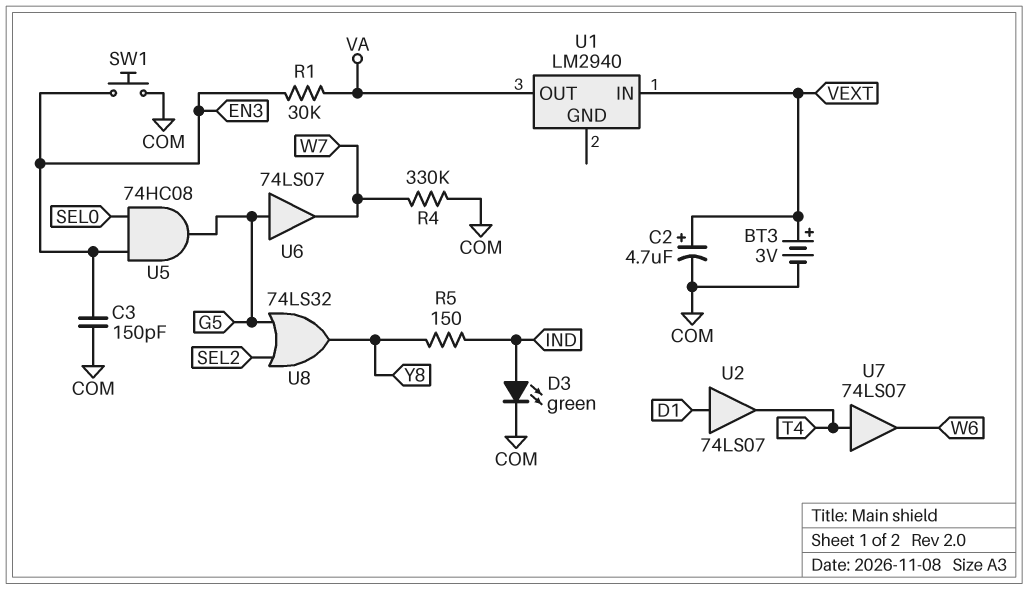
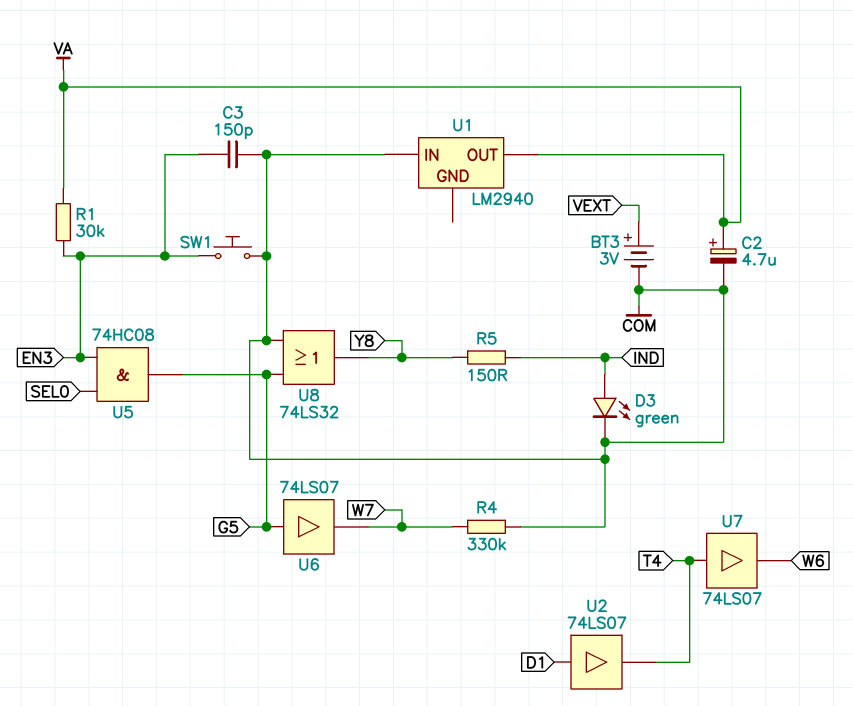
C2: 4.7uF (plus VEXT, minus COM) -> 4.7uF (plus VA, minus COM)
U1 pin IN: VEXT -> COM
U8: OR 74LS32 (in G5, in SEL2, out Y8) -> OR 74LS32 (in COM, in G5, out Y8)

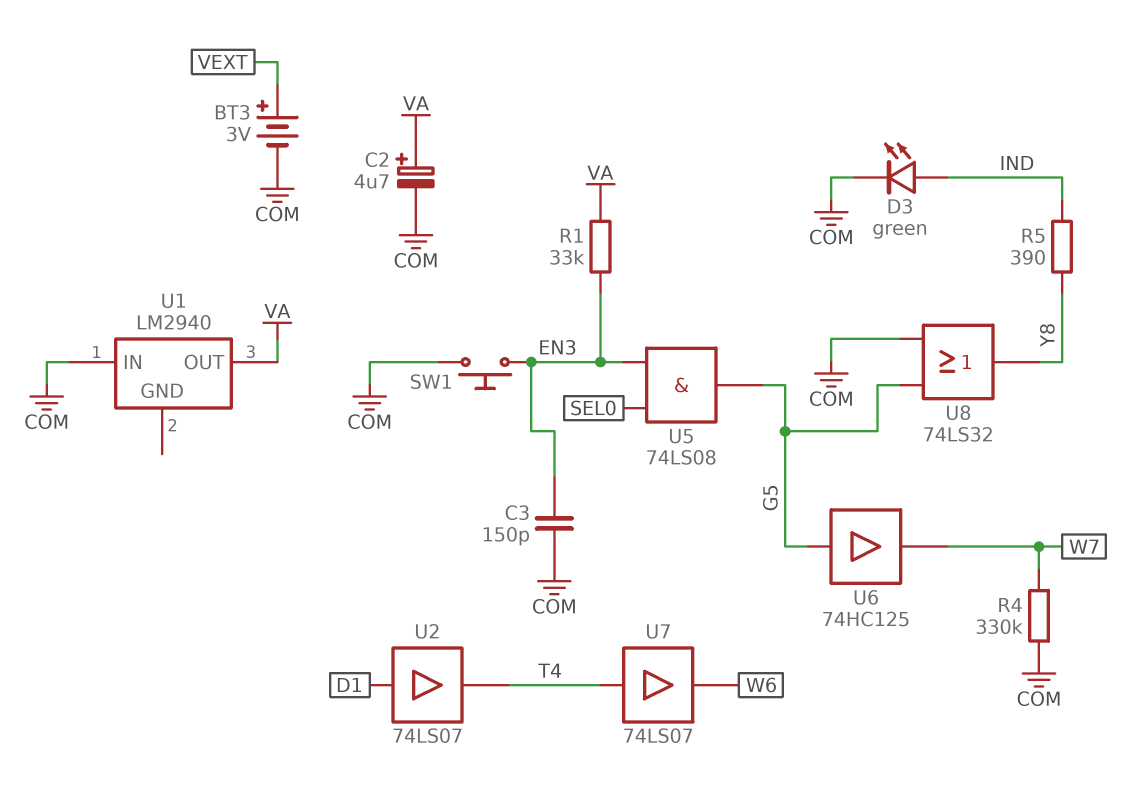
R1: 30k (EN3, VA) -> 33k (EN3, VA)
R5: 150 (IND, Y8) -> 390 (IND, Y8)
U5: AND 74HC08 (in EN3, in SEL0, out G5) -> AND 74LS08 (in EN3, in SEL0, out G5)
U6: buffer 74LS07 (in G5, out W7) -> buffer 74HC125 (in G5, out W7)

